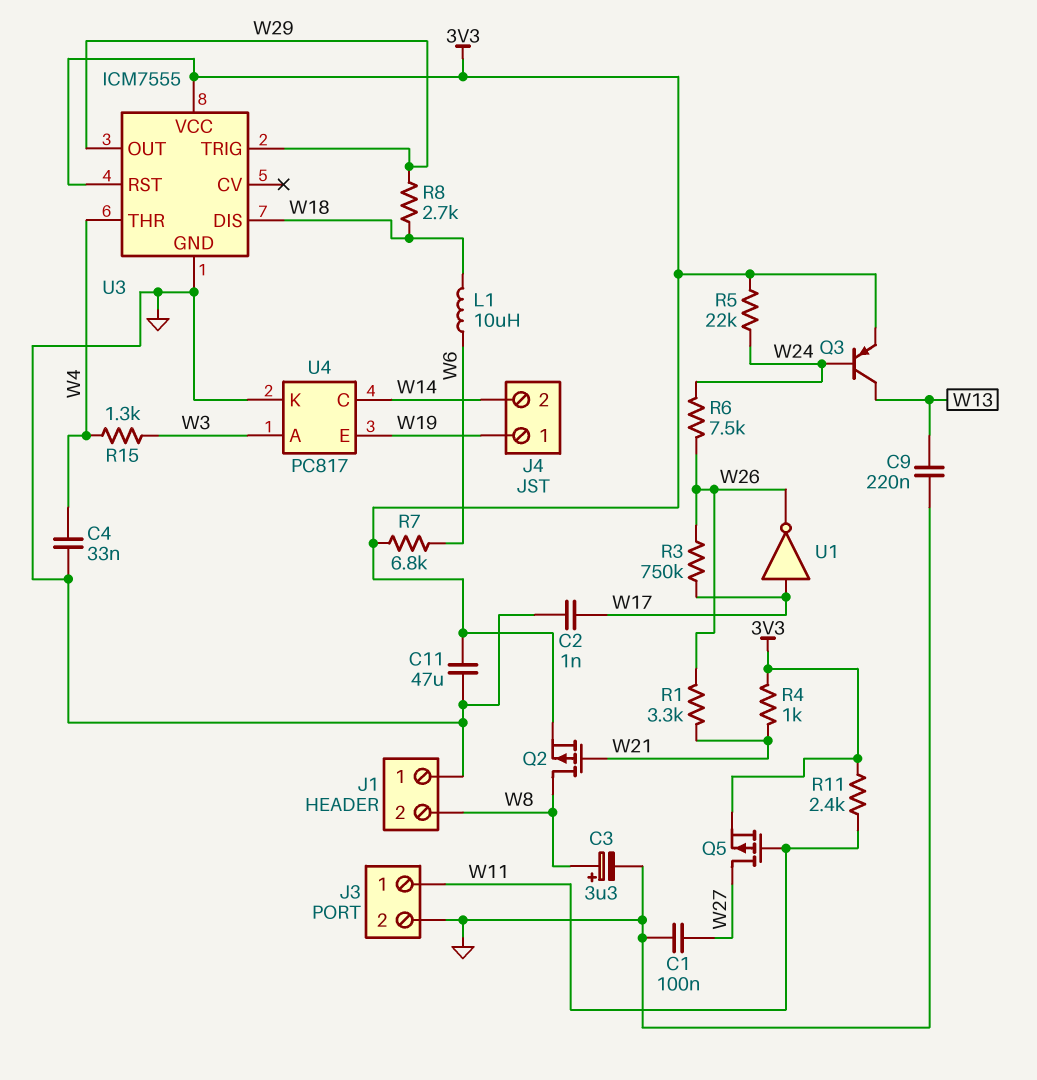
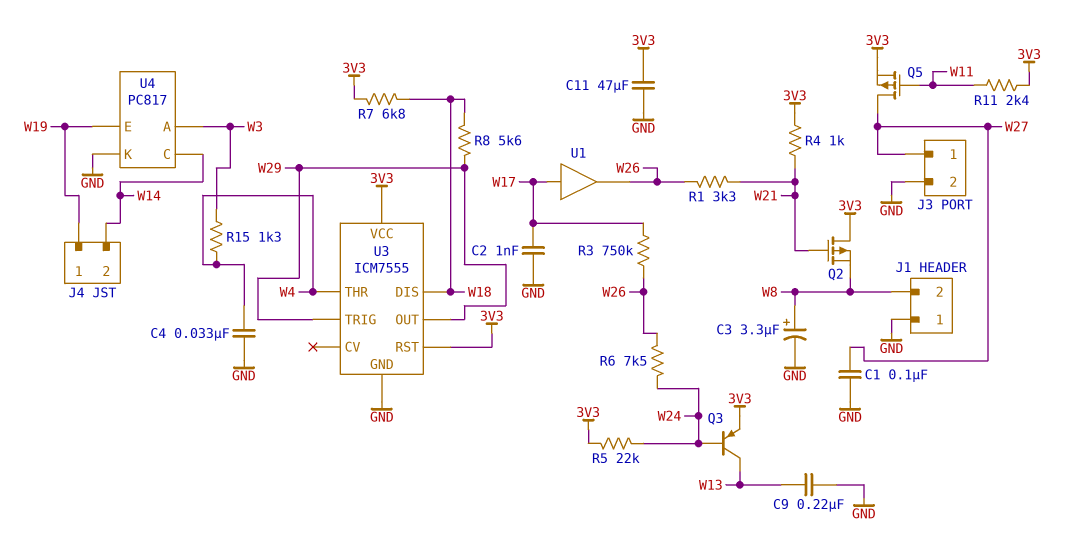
J3 pin 1: W11 -> W27
L1: 10uH (W6, W18) -> none
Q2: PMOS (G W21, D W8, S 3V3) -> PMOS (G W21, D 3V3, S W8)
R7: 6.8k (3V3, W6) -> 6.8k (3V3, W18)
R8: 2.7k (W18, W29) -> 5.6k (W18, W29)
U1: NOT (in W17, out W26) -> buffer (in W17, out W26)

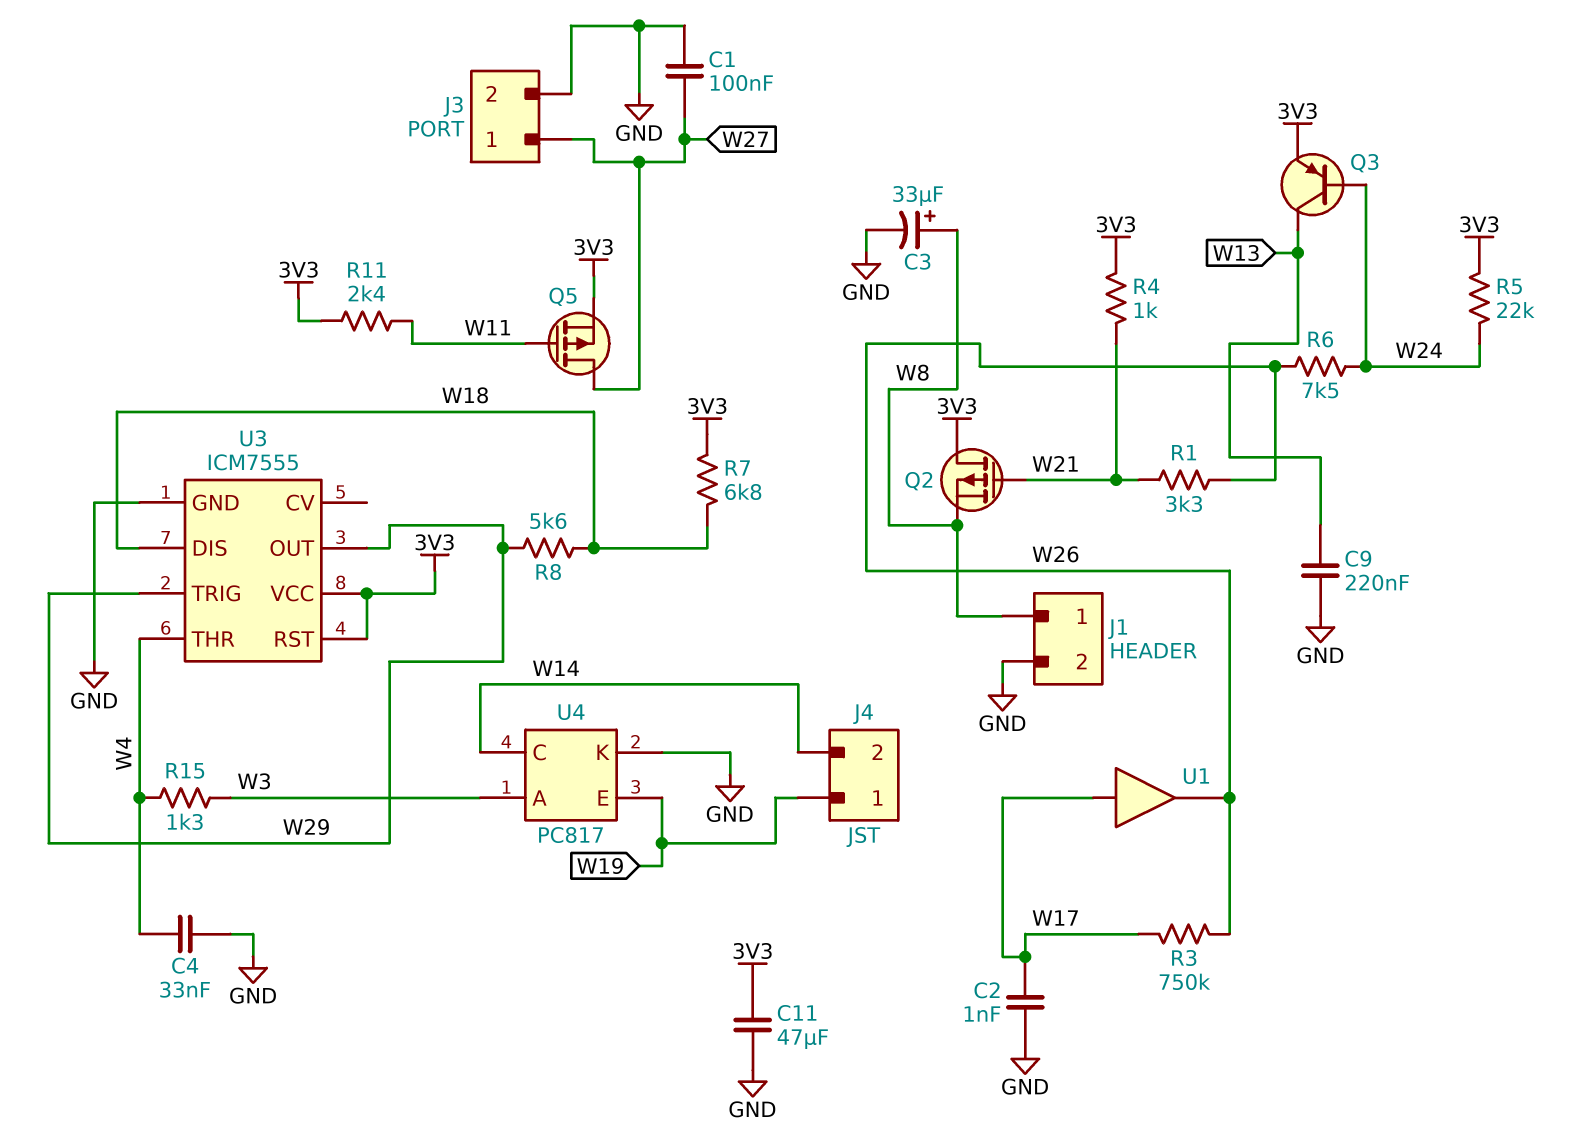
C3: 3.3uF (plus W8, minus GND) -> 33uF (plus W8, minus GND)
J1 pin 1: GND -> W8
J1 pin 2: W8 -> GND

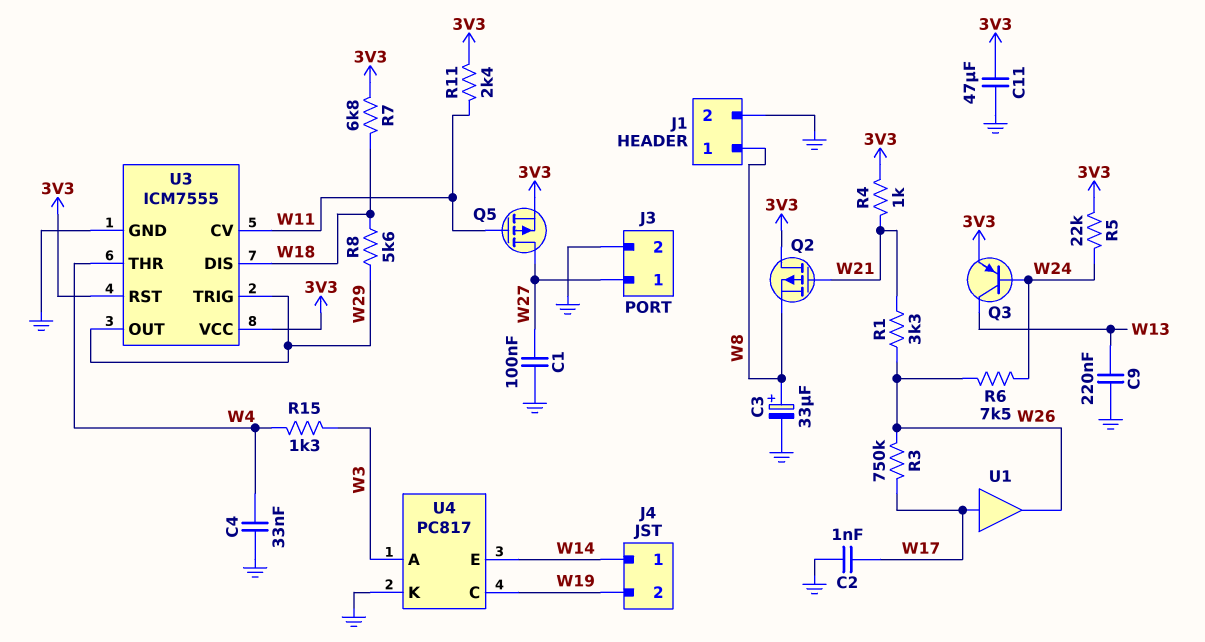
J4 pin 1: W19 -> W14
J4 pin 2: W14 -> W19
U3 pin CV: none -> W11
U4 pin C: W14 -> W19
U4 pin E: W19 -> W14

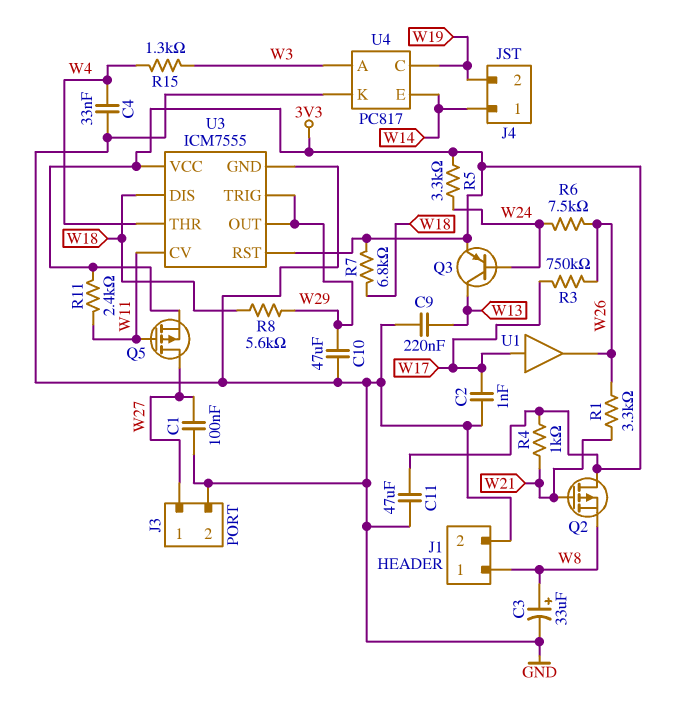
C10: none -> 47uF (GND, W29)
R5: 22k (3V3, W24) -> 3.3k (3V3, W24)

